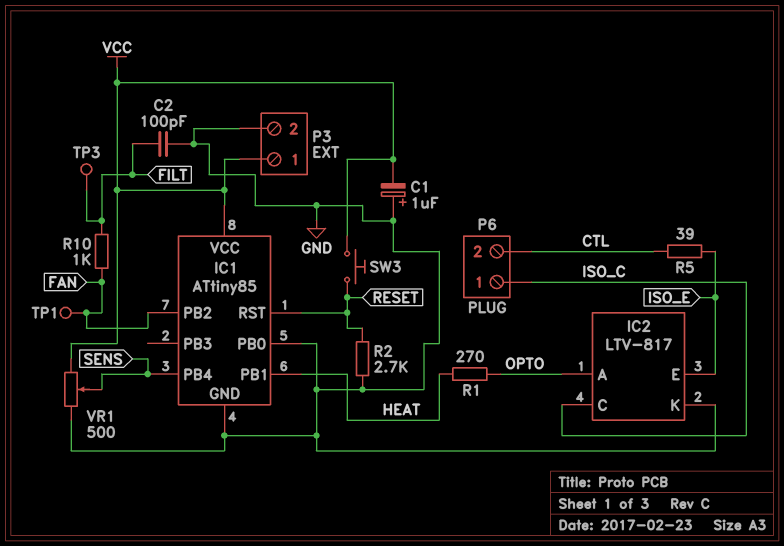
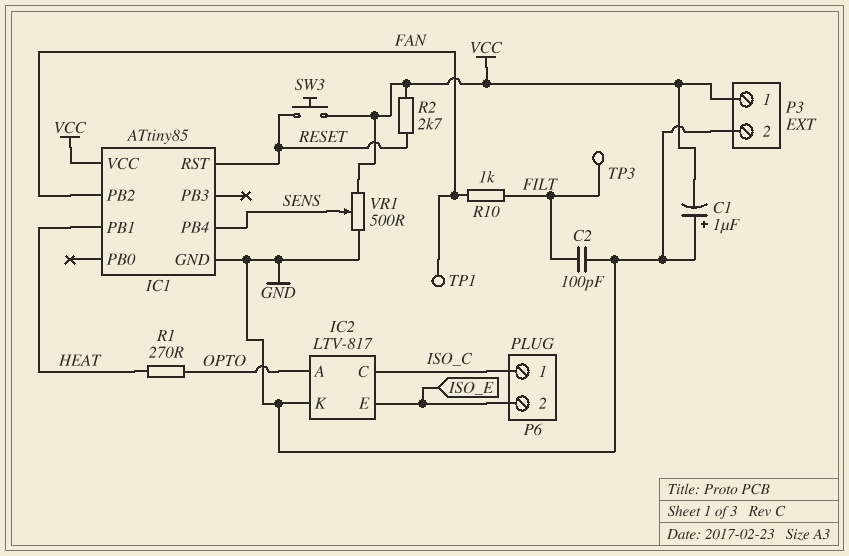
IC1 pin PB0: GND -> none
P6 pin 2: CTL -> ISO_E
R2: 2.7k (GND, RESET) -> 2.7k (RESET, VCC)
R5: 39 (CTL, ISO_E) -> none

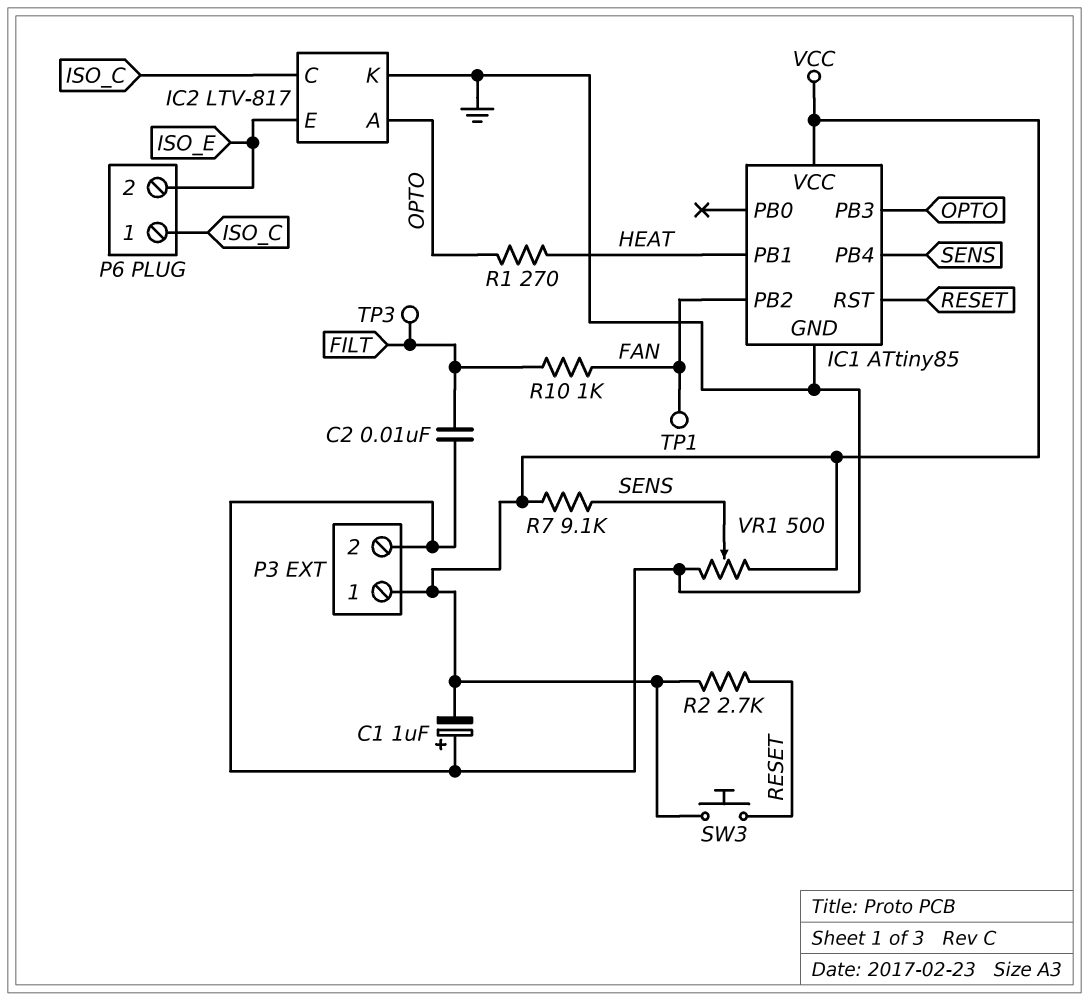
C2: 100pF (FILT, GND) -> 10nF (FILT, GND)
IC1 pin PB3: none -> OPTO
R7: none -> 9.1k (SENS, VCC)

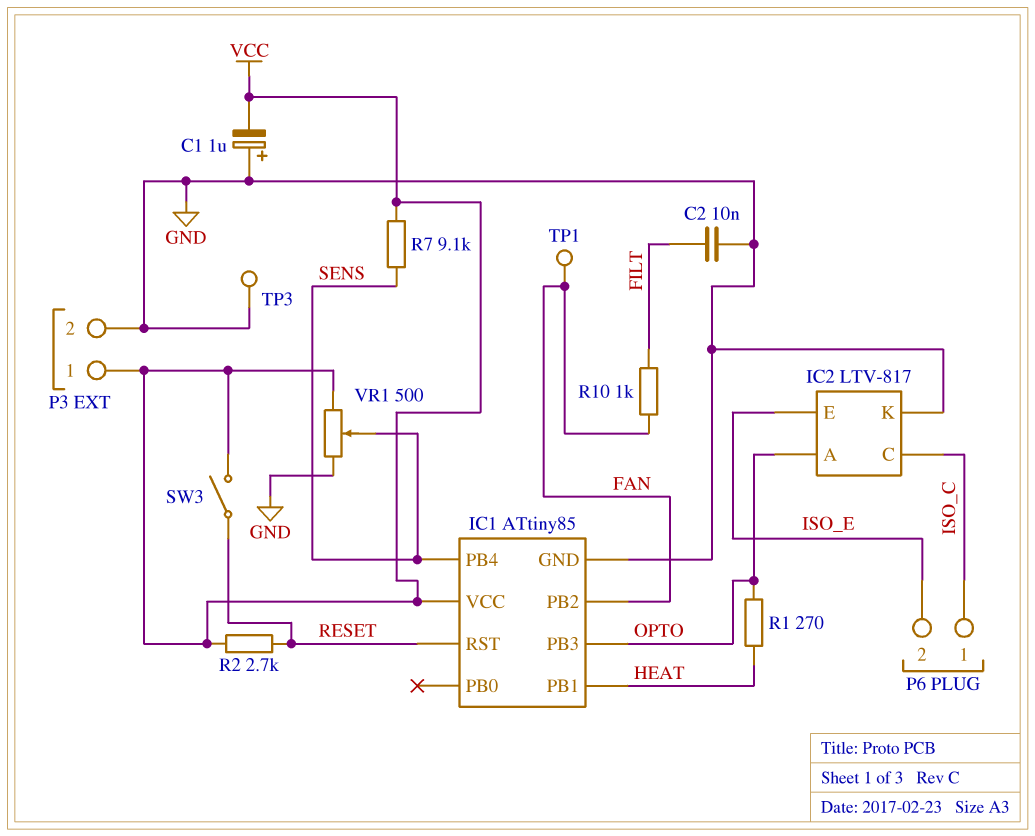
SW3: button (RESET, VCC) -> switch (RESET, VCC)
TP3: test point (FILT) -> test point (GND)

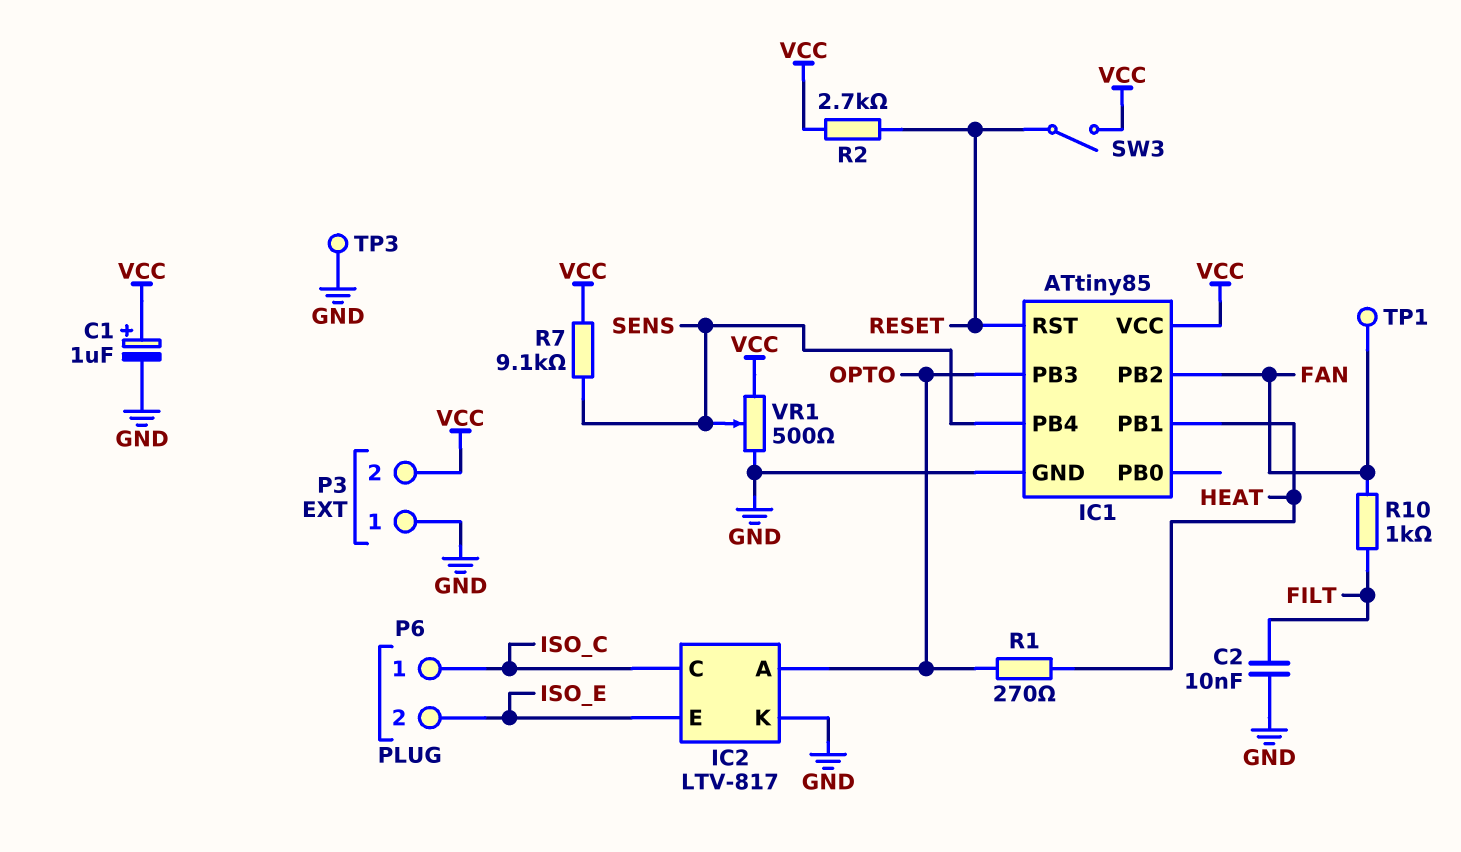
C1: 1uF (plus GND, minus VCC) -> 1uF (plus VCC, minus GND)
P3 pin 1: VCC -> GND
P3 pin 2: GND -> VCC

